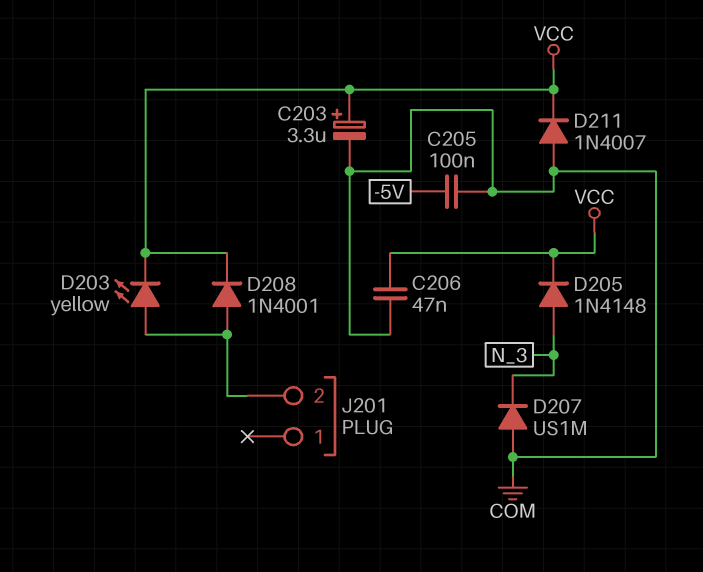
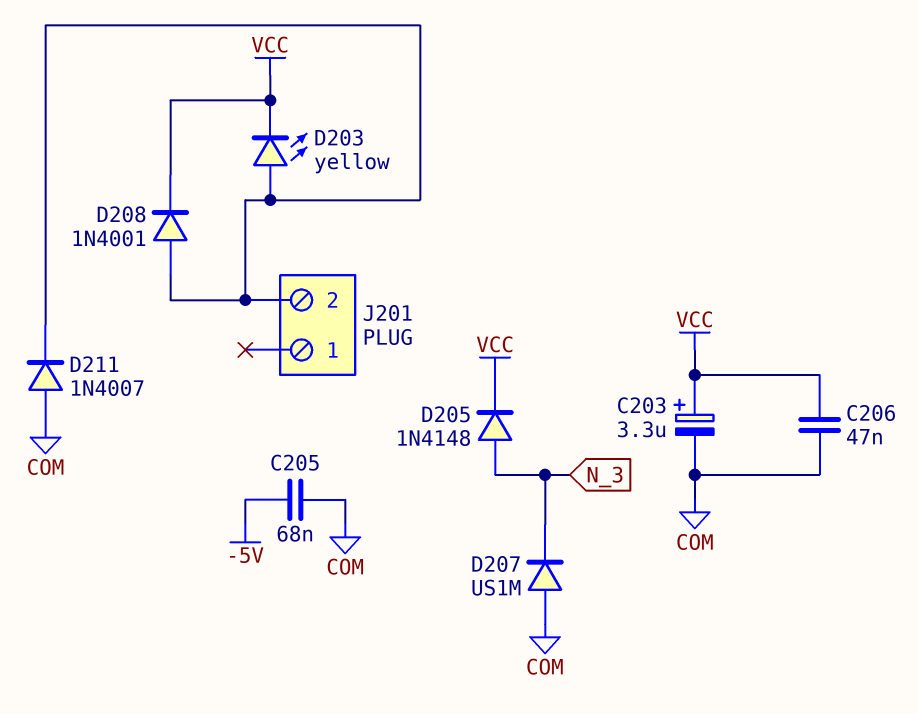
C205: 100nF (-5V, COM) -> 68nF (-5V, COM)
D211: diode 1N4007 (A COM, K VCC) -> diode 1N4007 (A COM, K J201/2)

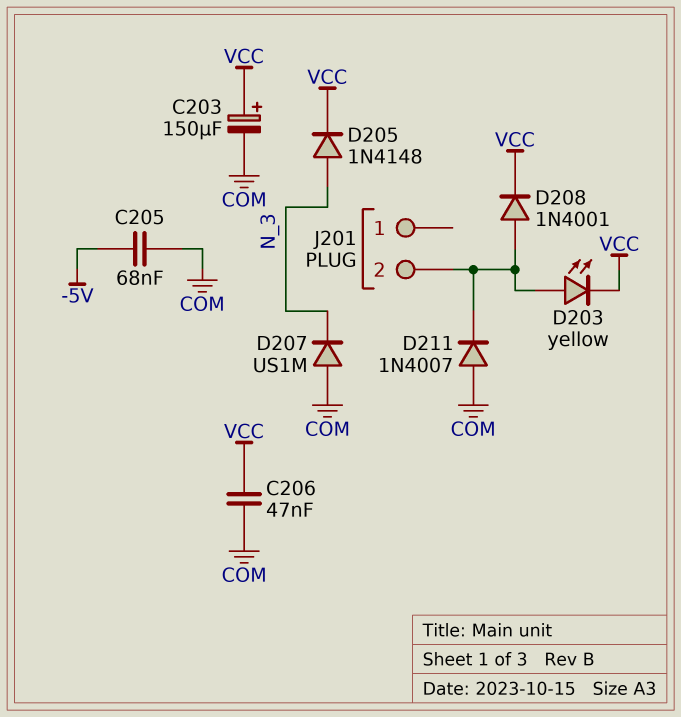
C203: 3.3uF (plus VCC, minus COM) -> 150uF (plus VCC, minus COM)

